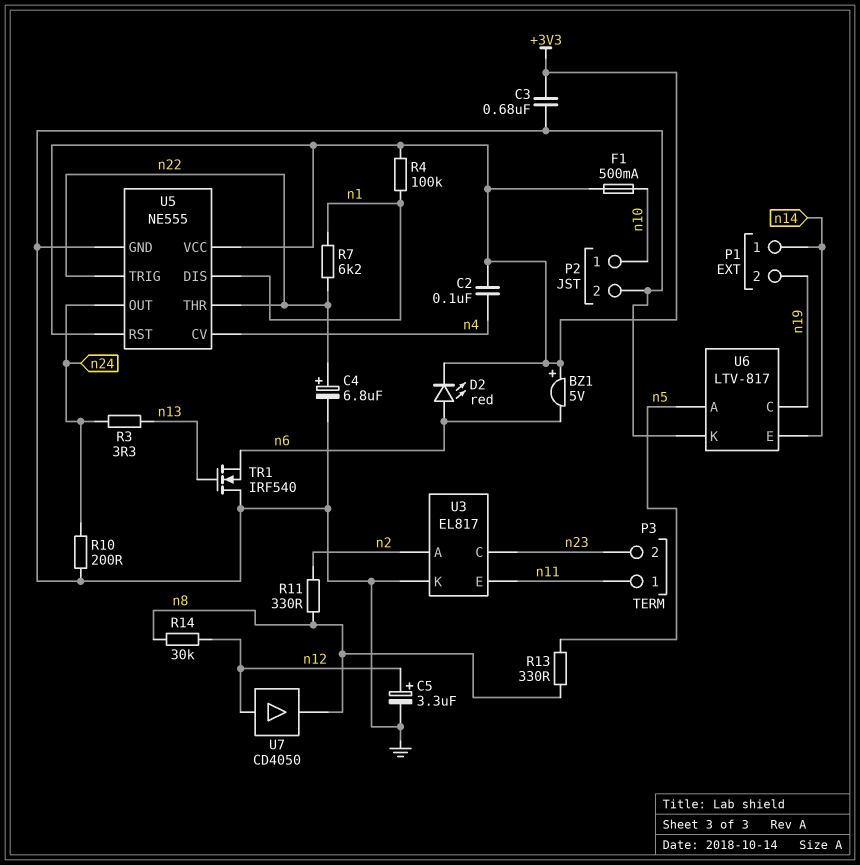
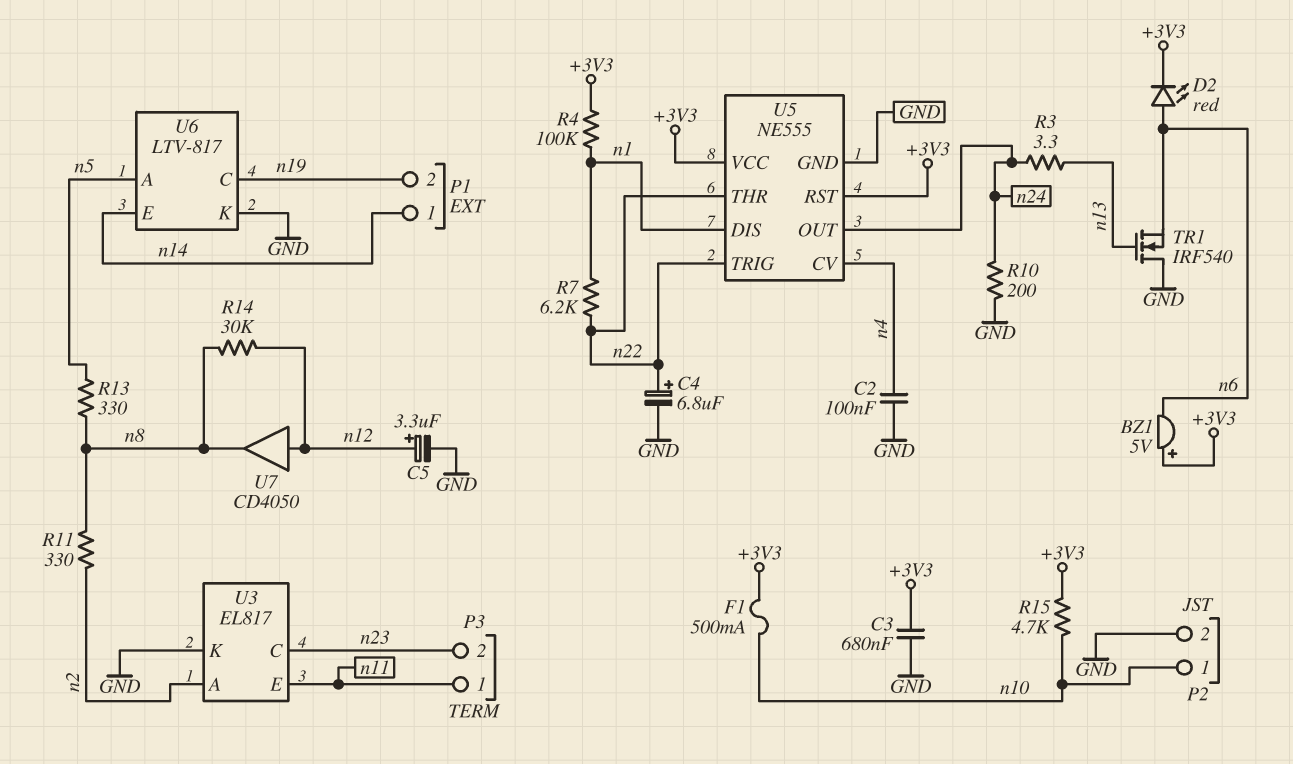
C2: 100nF (+3V3, n4) -> 100nF (GND, n4)
R15: none -> 4.7k (+3V3, n10)

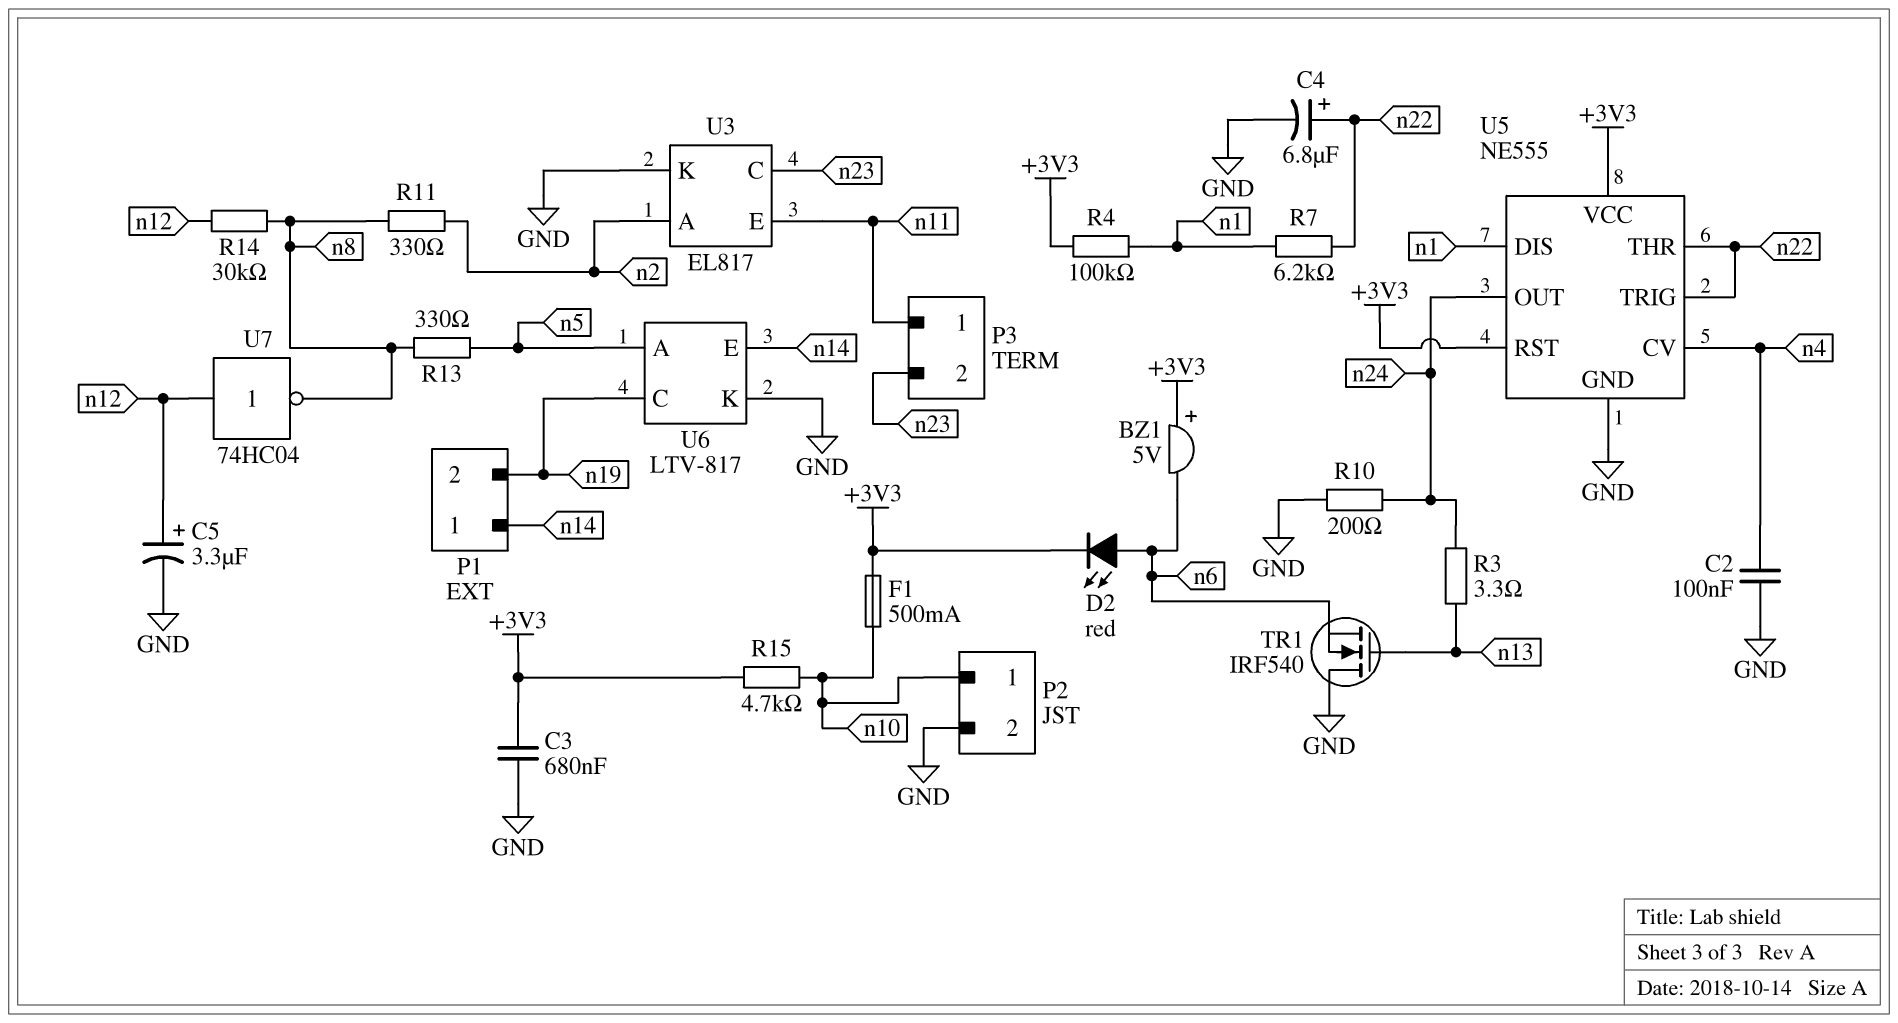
U7: buffer CD4050 (in n12, out n8) -> NOT 74HC04 (in n12, out n8)

